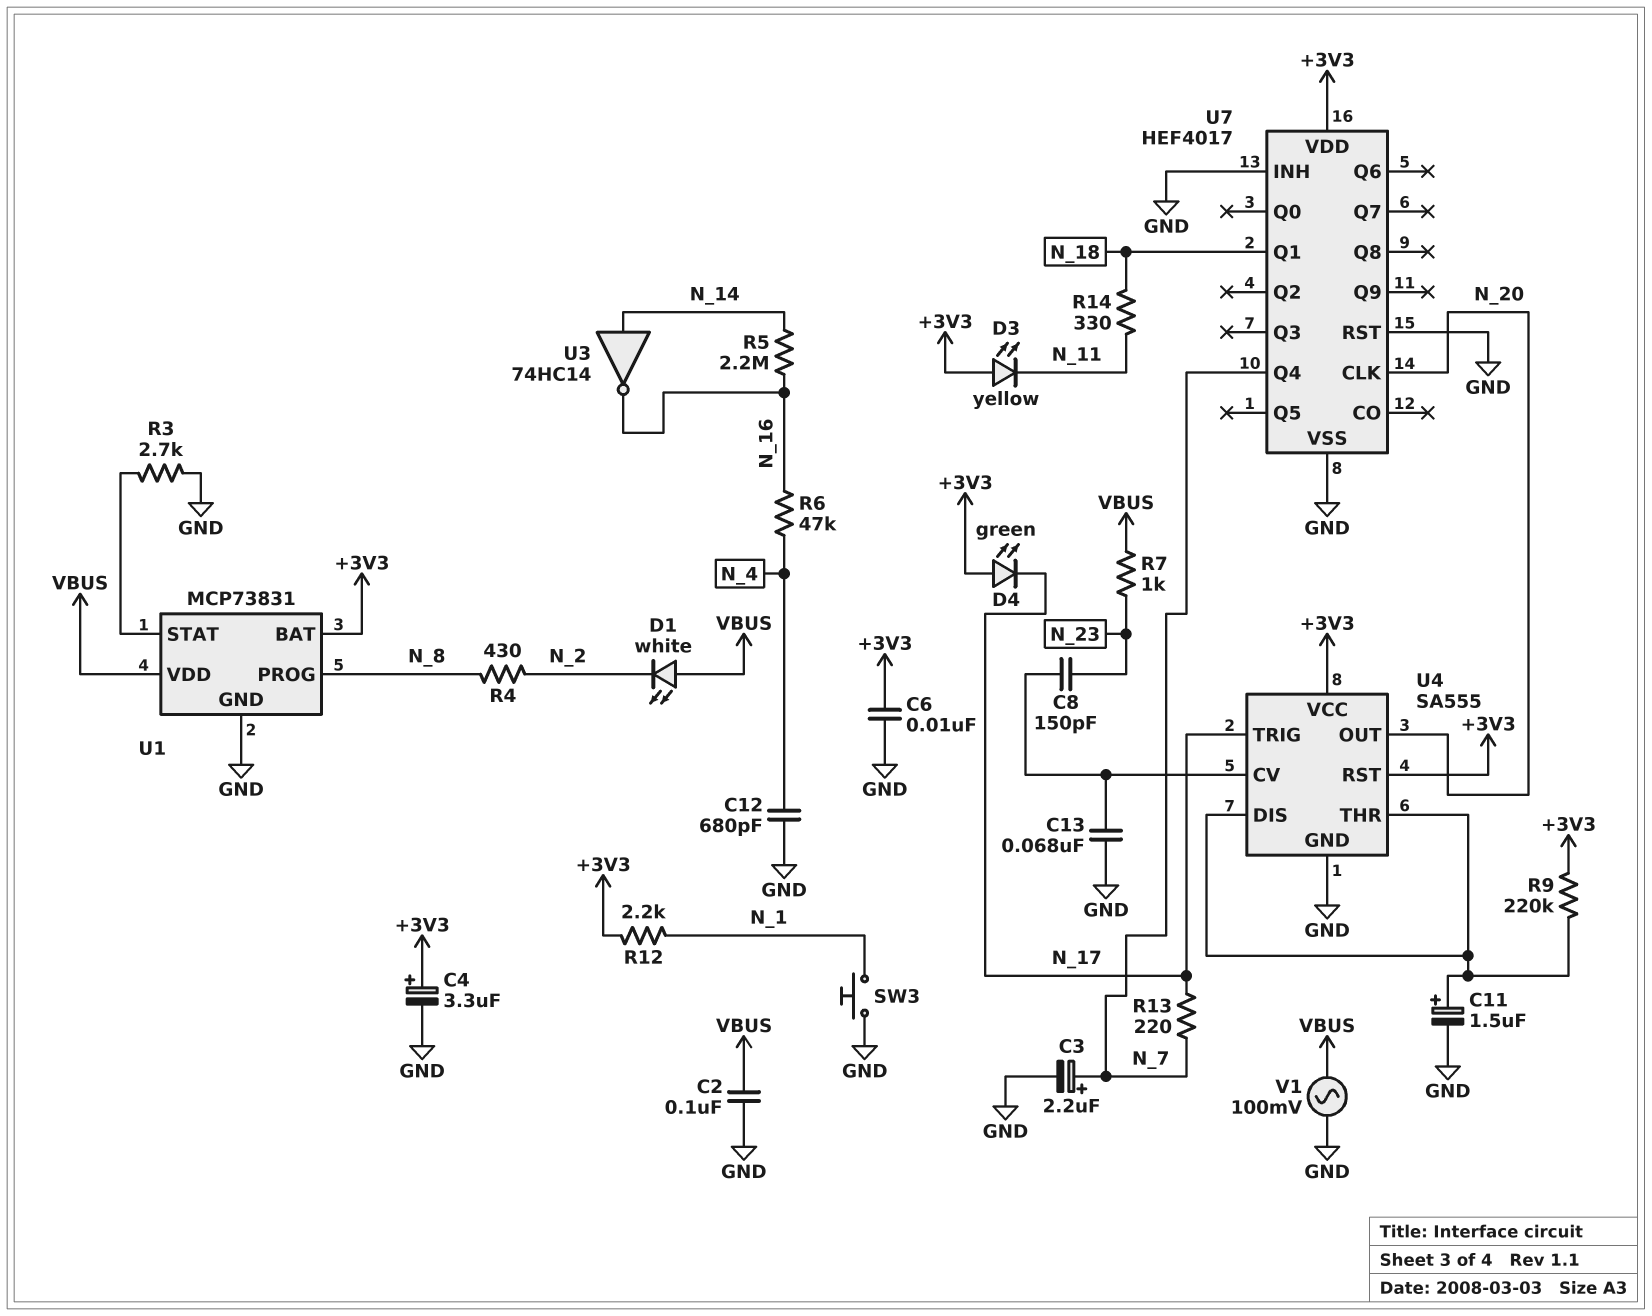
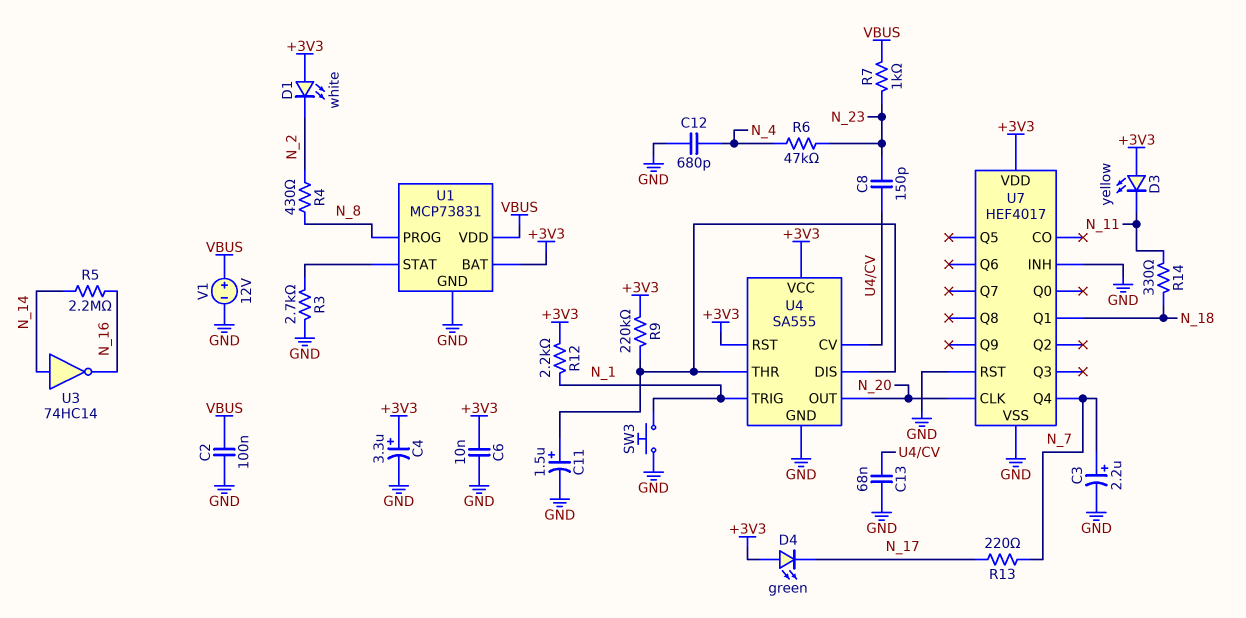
D1: LED white (A VBUS, K N_2) -> LED white (A +3V3, K N_2)
R6: 47k (N_4, N_16) -> 47k (N_4, N_23)
U4 pin TRIG: N_17 -> N_1
V1: AC 100mV (GND, VBUS) -> 12V (plus VBUS, minus GND)

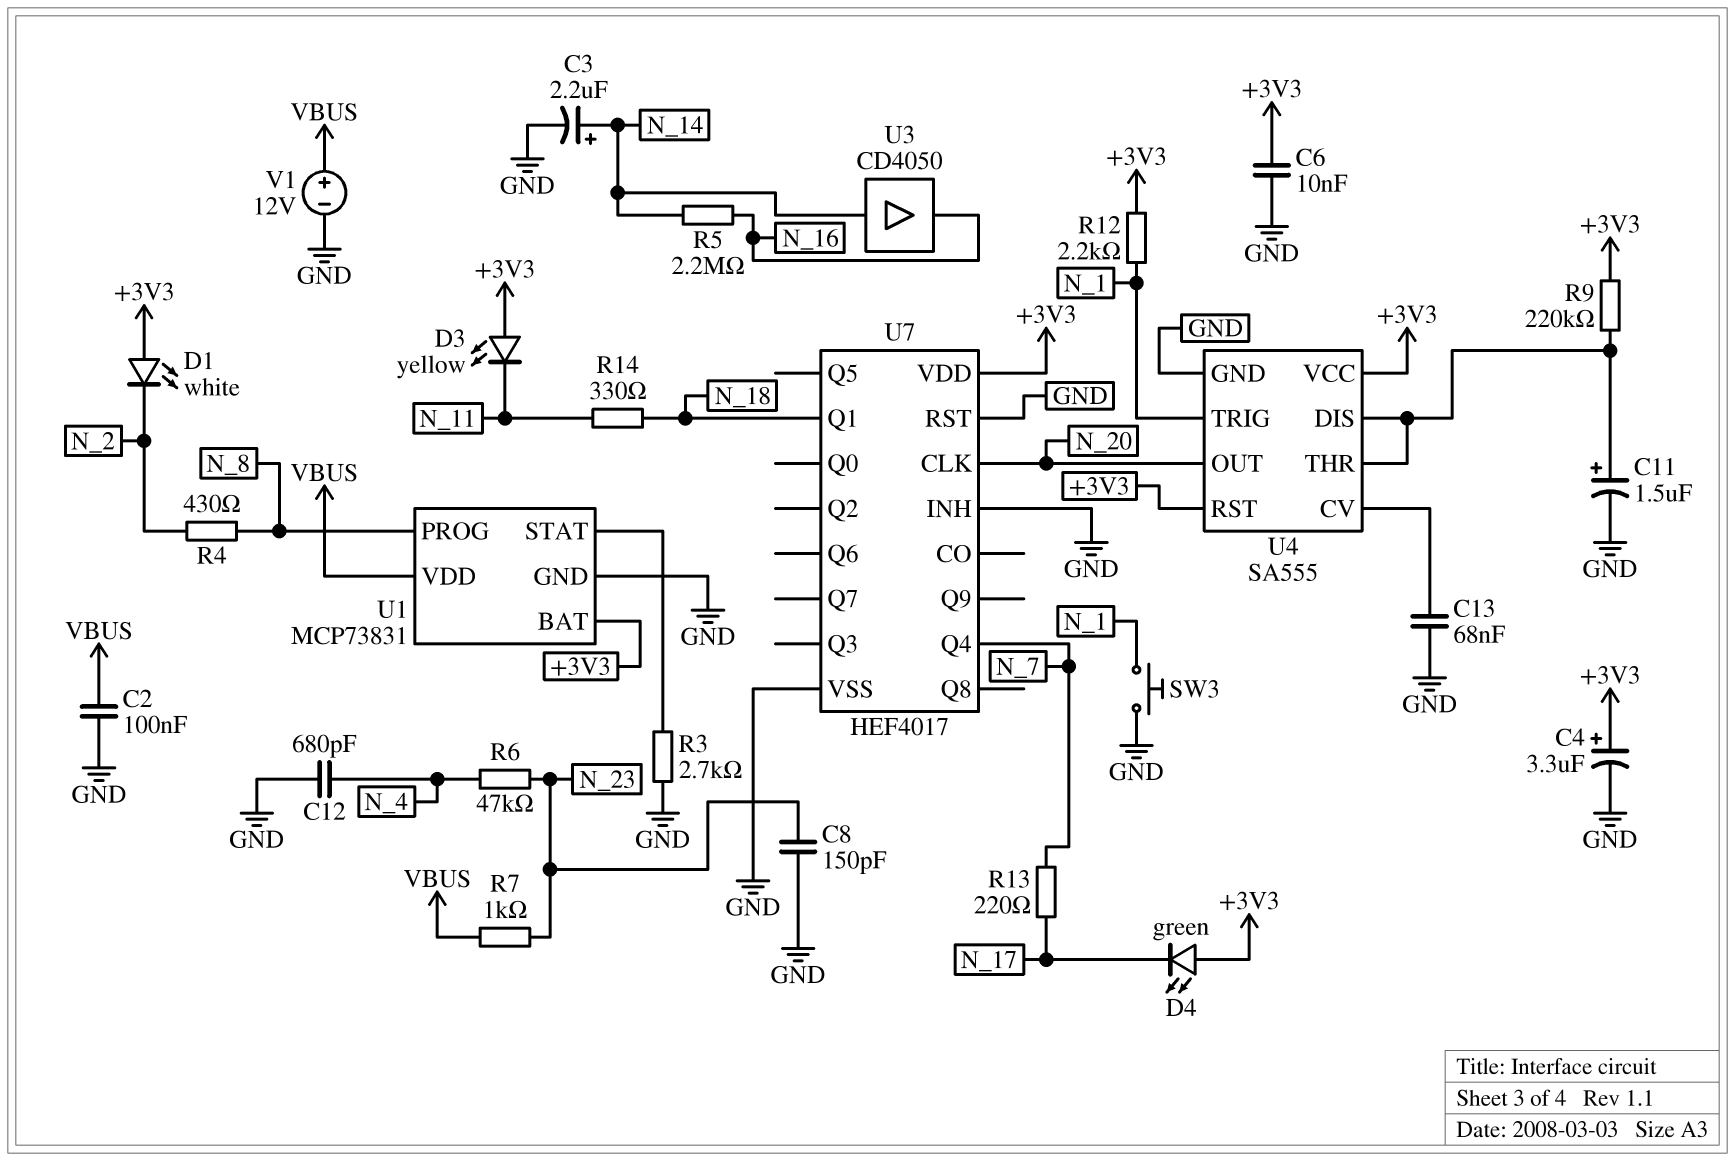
C3: 2.2uF (plus N_7, minus GND) -> 2.2uF (plus N_14, minus GND)
C8: 150pF (N_23, U4/CV) -> 150pF (GND, N_23)
U3: NOT 74HC14 (in N_14, out N_16) -> buffer CD4050 (in N_14, out N_16)

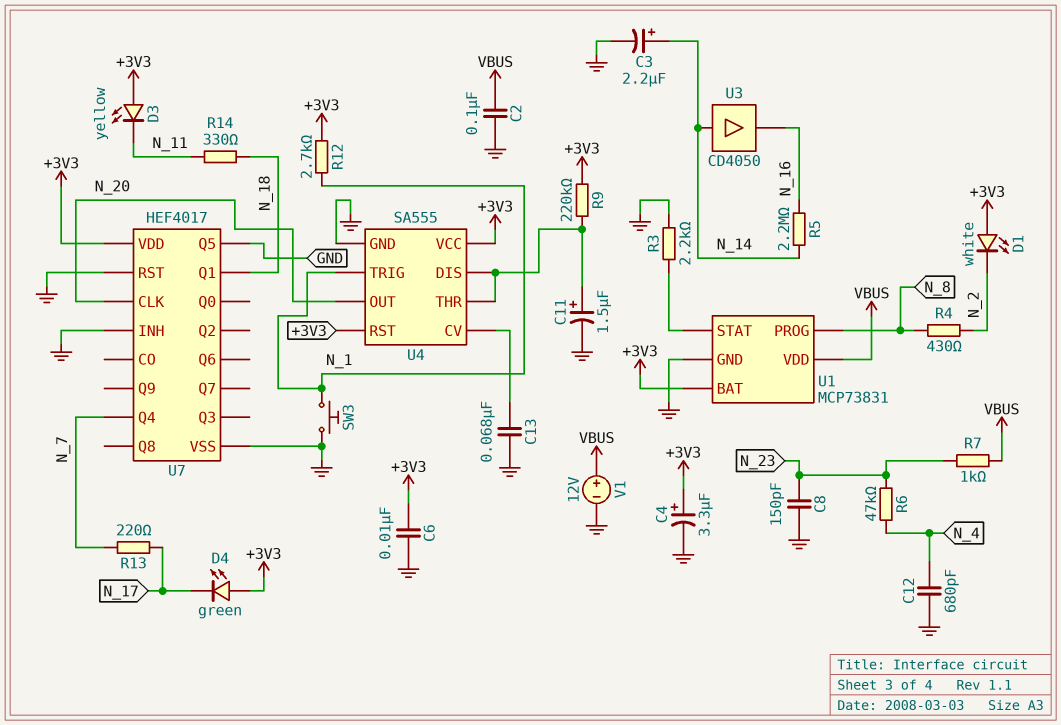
R3: 2.7k (GND, U1/STAT) -> 2.2k (GND, U1/STAT)
R12: 2.2k (+3V3, N_1) -> 2.7k (+3V3, N_1)
U7 pin Q5: none -> GND

